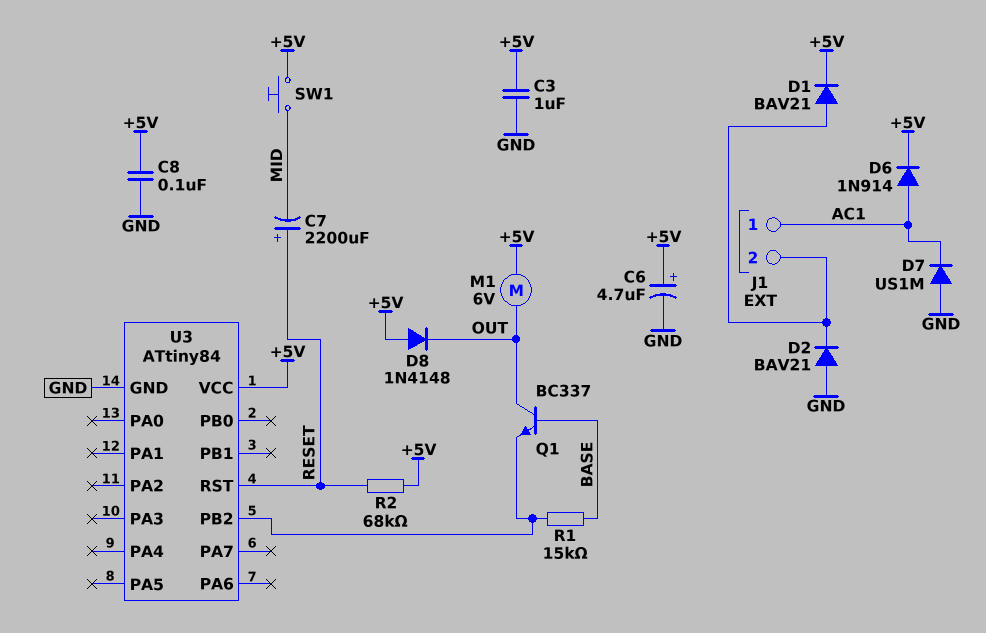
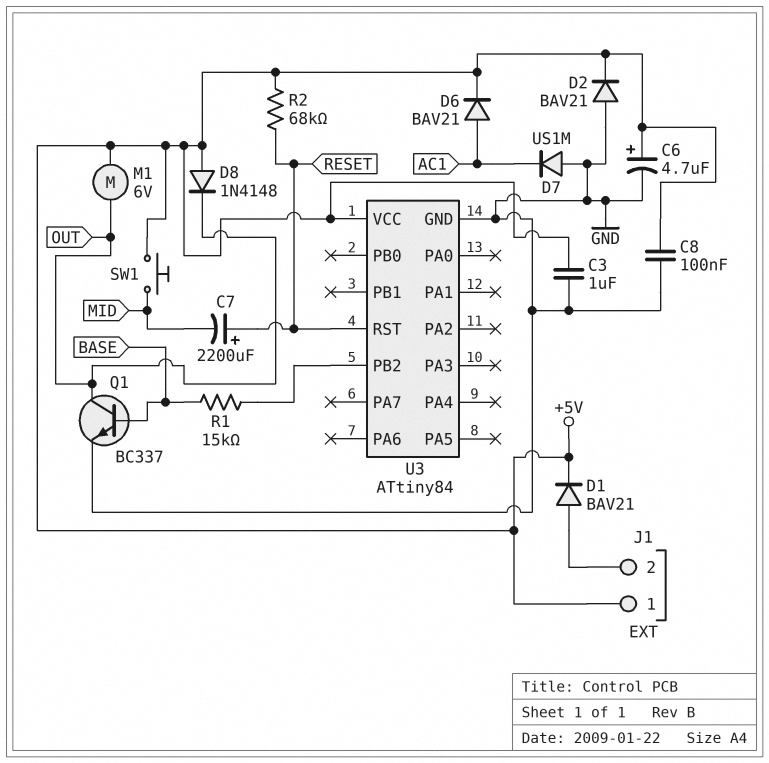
D2: diode BAV21 (A GND, K J1/2) -> diode BAV21 (A GND, K +5V)
D6: diode 1N914 (A AC1, K +5V) -> diode BAV21 (A AC1, K +5V)
J1 pin 1: AC1 -> +5V
Q1: NPN BC337 (B BASE, C OUT, E U3/PB2) -> NPN BC337 (B BASE, C OUT, E GND)

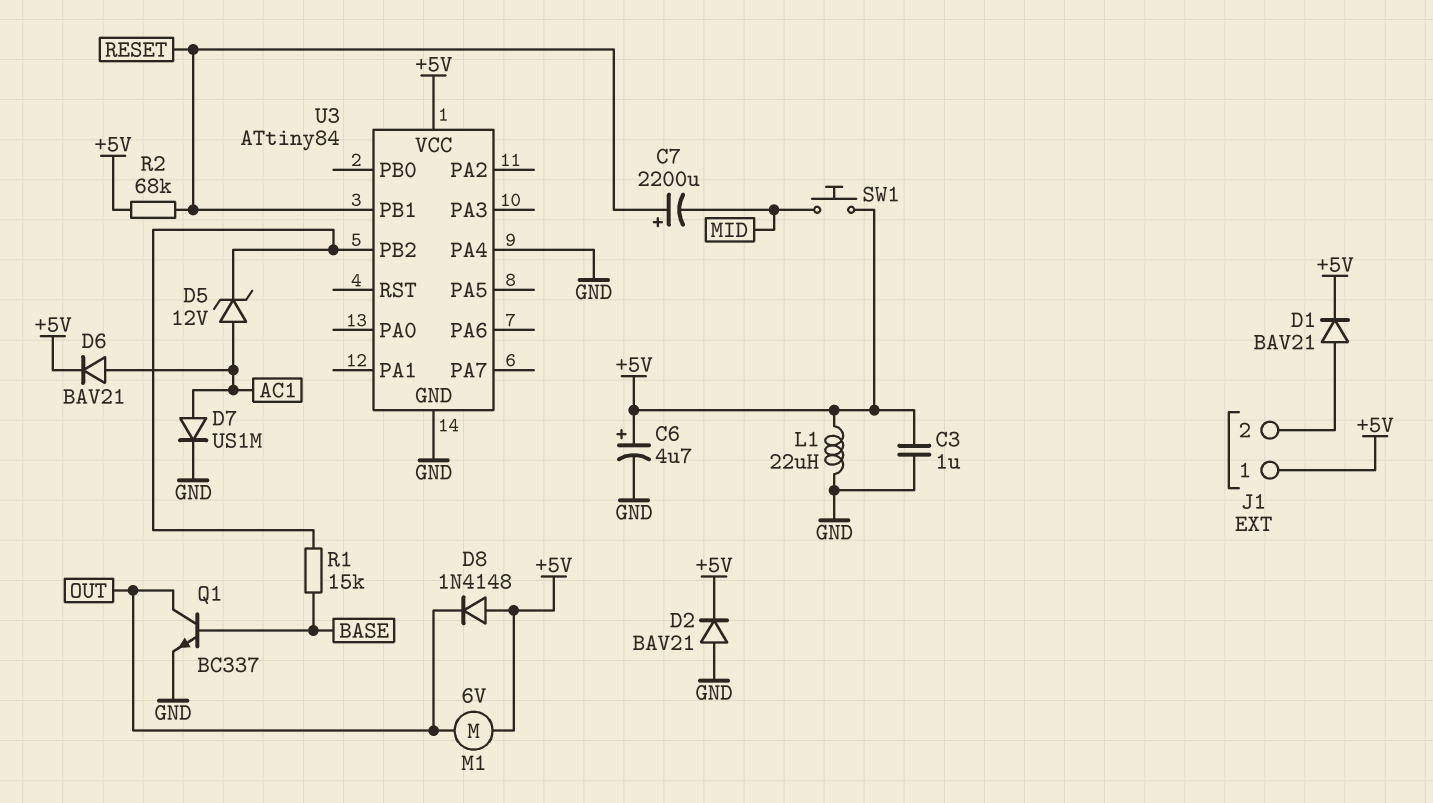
C8: 100nF (+5V, GND) -> none
D5: none -> zener 12V (A AC1, K U3/PB2)
D7: diode US1M (A GND, K AC1) -> diode US1M (A AC1, K GND)
L1: none -> 22uH (+5V, GND)
U3 pin PA4: none -> GND
U3 pin PB1: none -> RESET
U3 pin RST: RESET -> none

